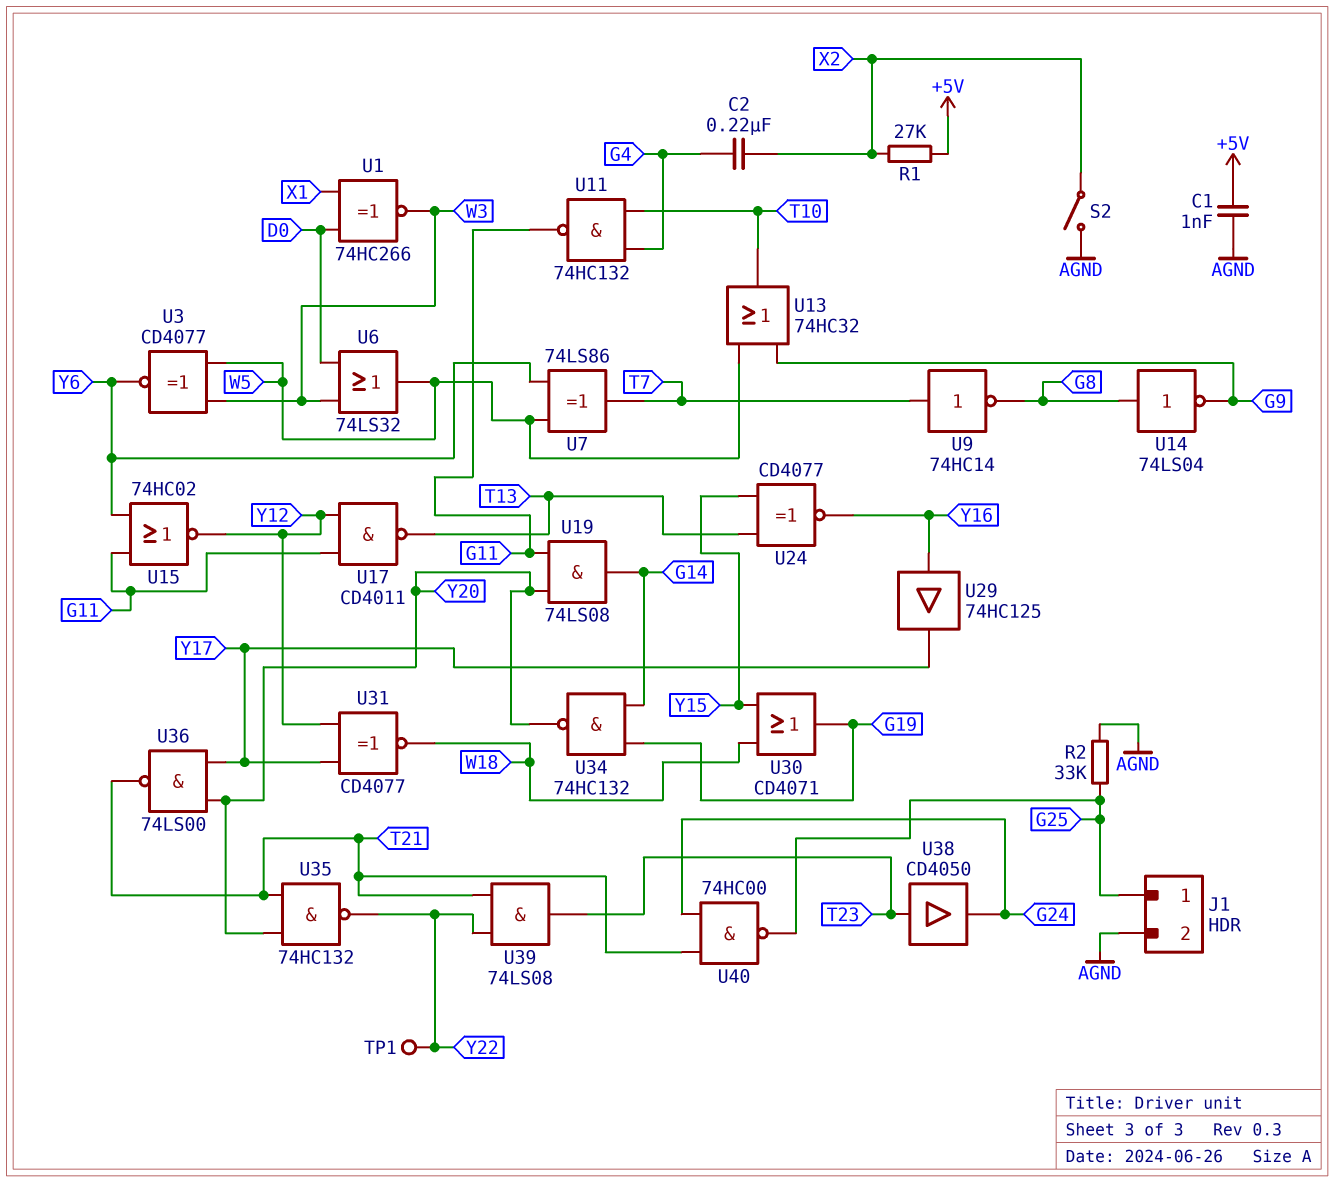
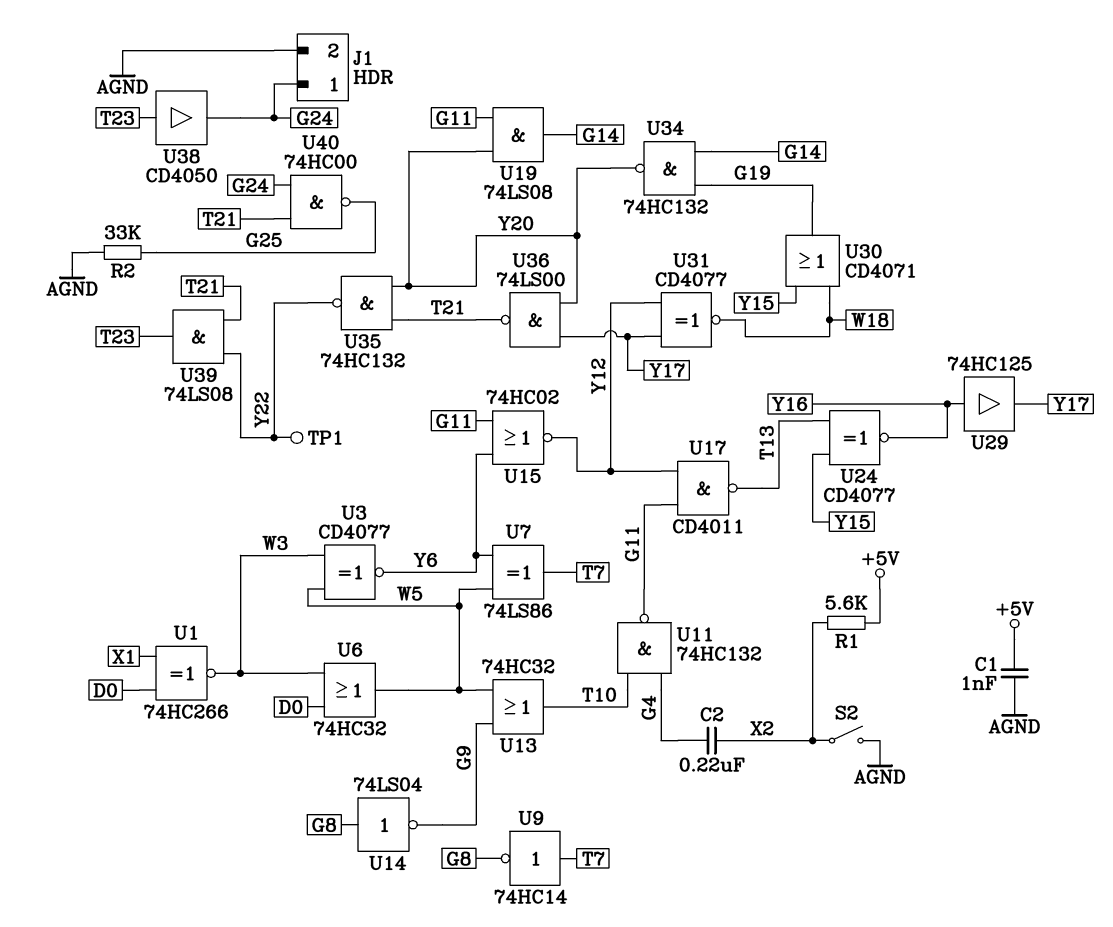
J1 pin 1: G25 -> G24
R1: 27k (+5V, X2) -> 5.6k (+5V, X2)
U6: OR 74LS32 (in D0, in W3, out W5) -> OR 74HC32 (in D0, in W3, out W5)

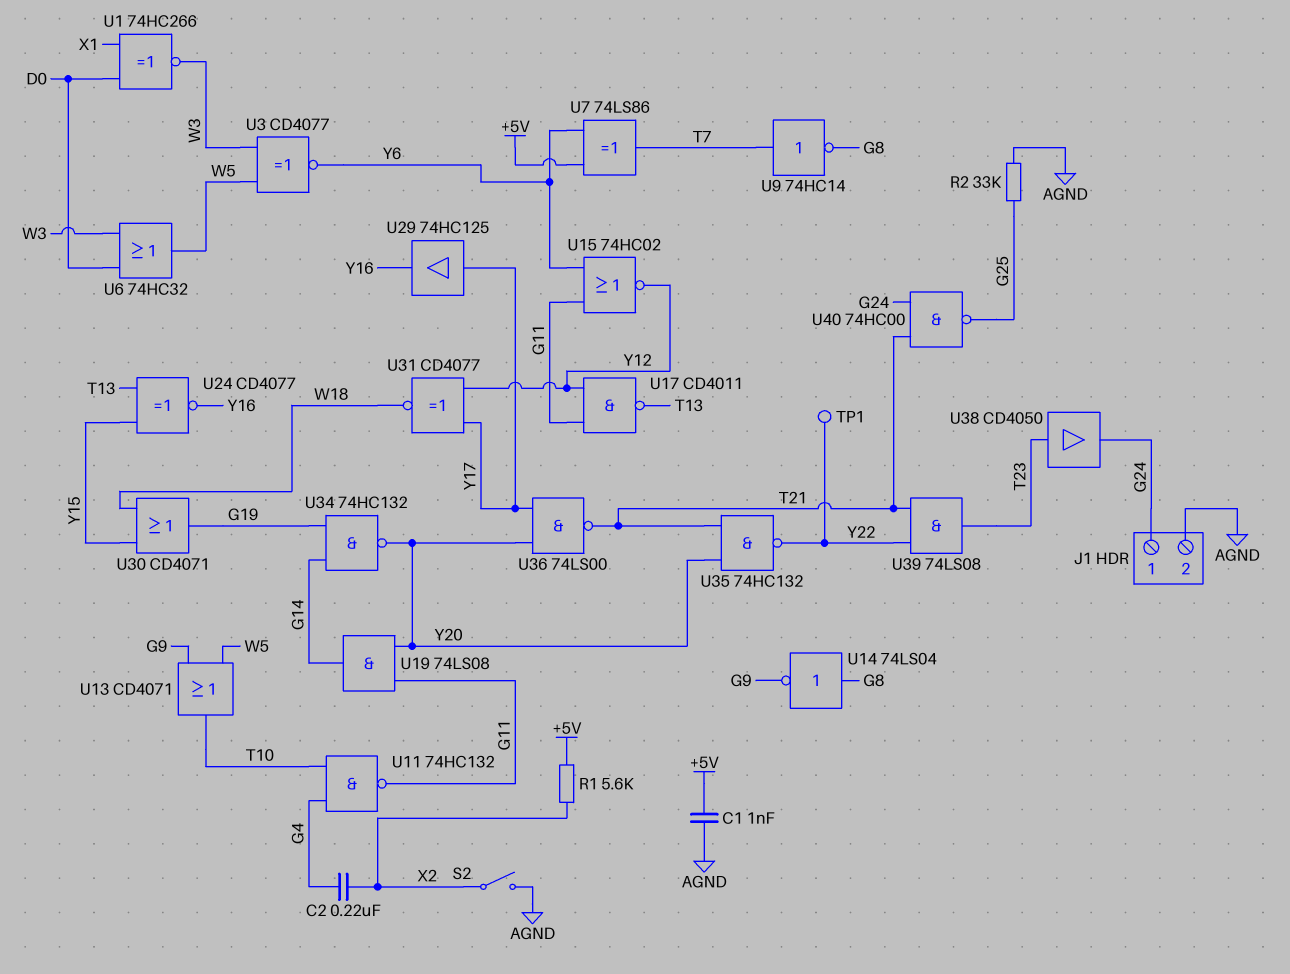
U7: XOR 74LS86 (in W5, in Y6, out T7) -> XOR 74LS86 (in +5V, in Y6, out T7)
U13: OR 74HC32 (in G9, in W5, out T10) -> OR CD4071 (in G9, in W5, out T10)
U29: buffer 74HC125 (in Y16, out Y17) -> buffer 74HC125 (in Y17, out Y16)

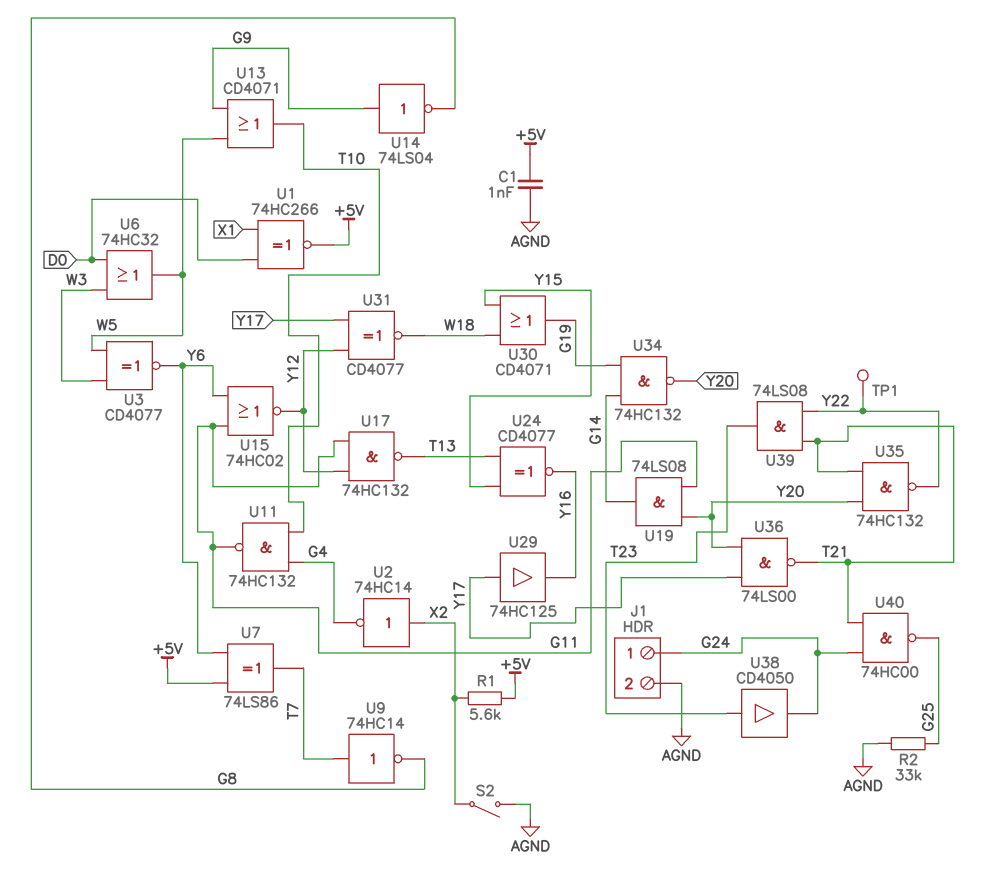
C2: 220nF (G4, X2) -> none
U1: XNOR 74HC266 (in D0, in X1, out W3) -> XNOR 74HC266 (in D0, in X1, out +5V)
U2: none -> NOT 74HC14 (in X2, out G4)
U14: NOT 74LS04 (in G8, out G9) -> NOT 74LS04 (in G9, out G8)
U17: NAND CD4011 (in G11, in Y12, out T13) -> NAND 74HC132 (in G11, in Y12, out T13)

